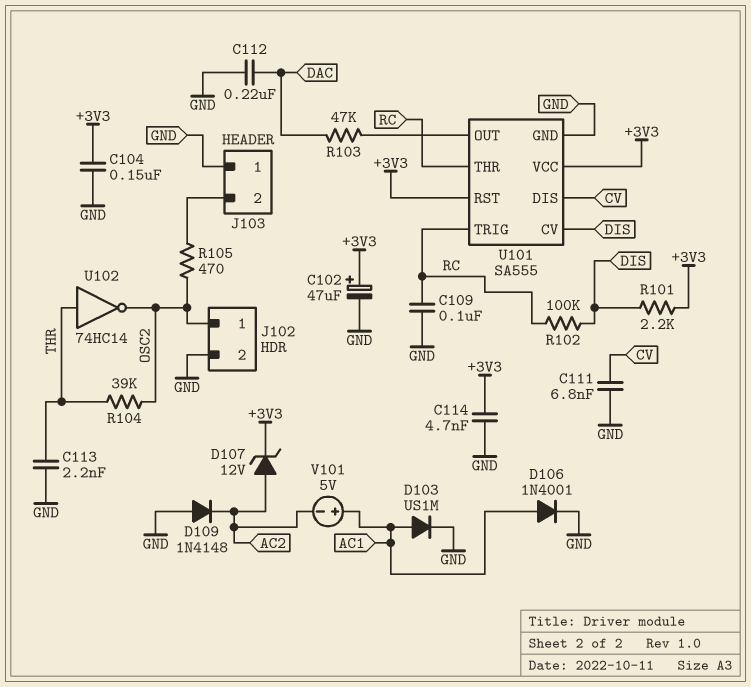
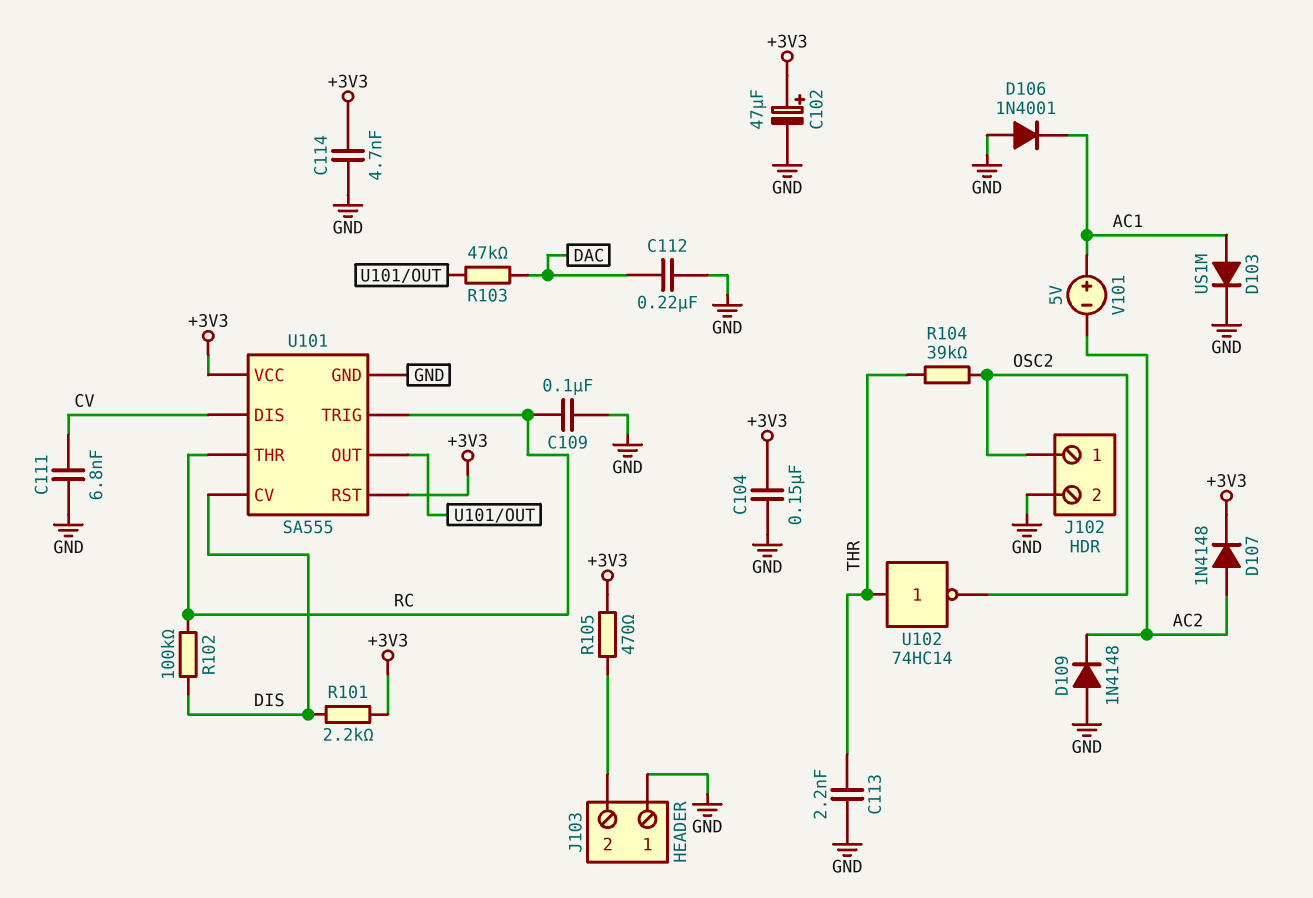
D106: diode 1N4001 (A AC1, K GND) -> diode 1N4001 (A GND, K AC1)
D107: zener 12V (A AC2, K +3V3) -> diode 1N4148 (A AC2, K +3V3)
R105: 470 (J103/2, OSC2) -> 470 (+3V3, J103/2)

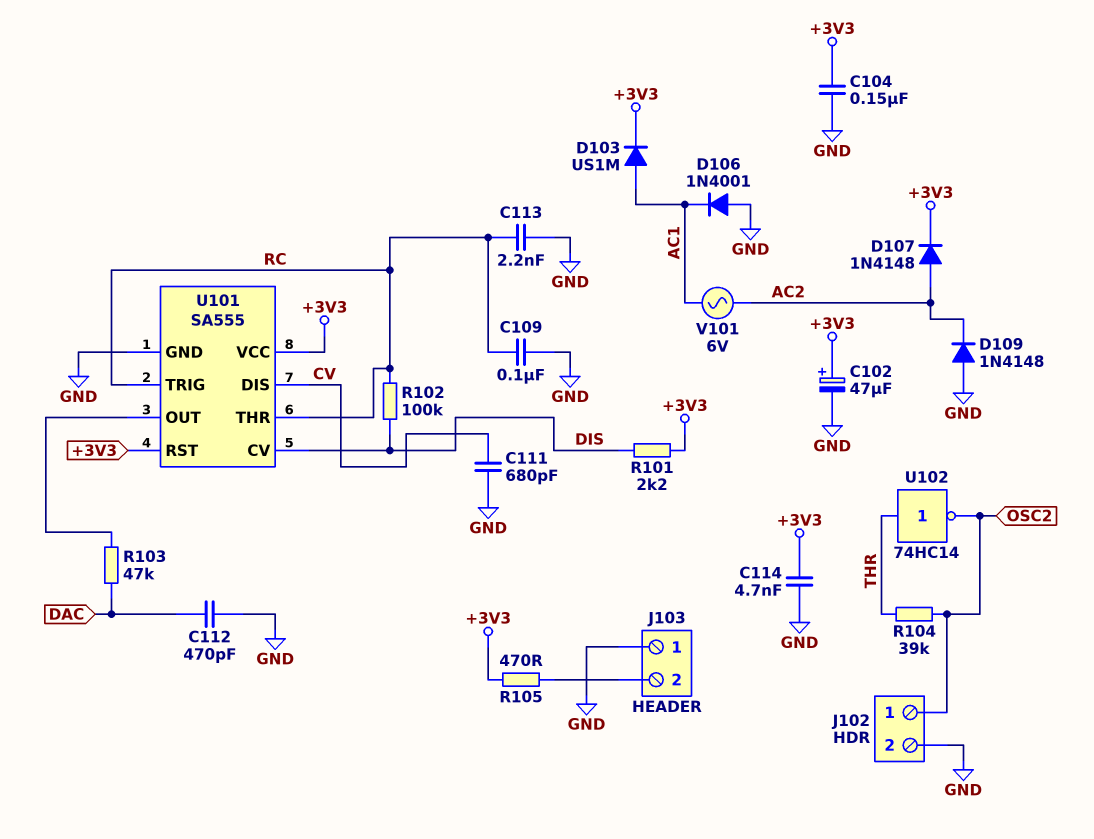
C111: 6.8nF (CV, GND) -> 680pF (CV, GND)
C112: 220nF (DAC, GND) -> 470pF (DAC, GND)
C113: 2.2nF (GND, THR) -> 2.2nF (GND, RC)
D103: diode US1M (A AC1, K GND) -> diode US1M (A AC1, K +3V3)
V101: 5V (plus AC1, minus AC2) -> AC 6V (AC1, AC2)

